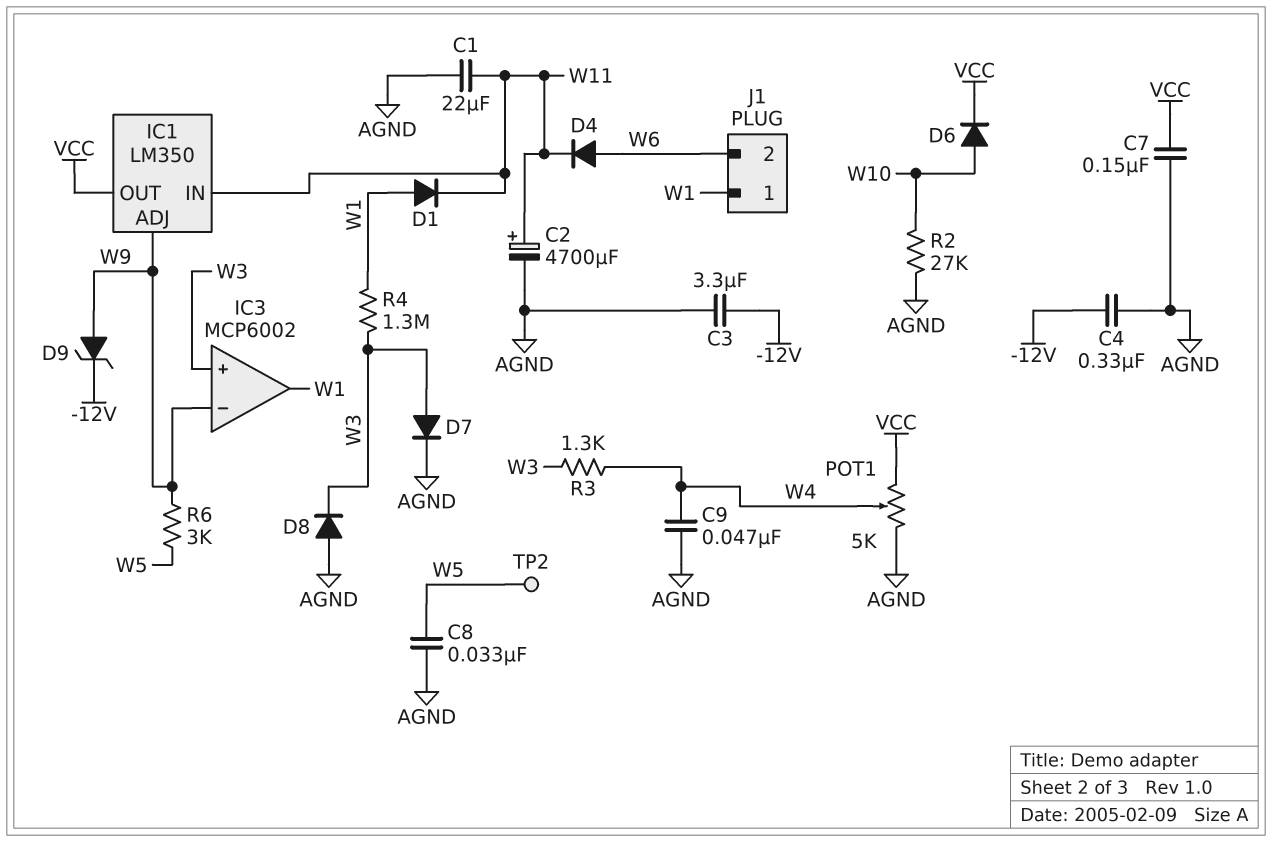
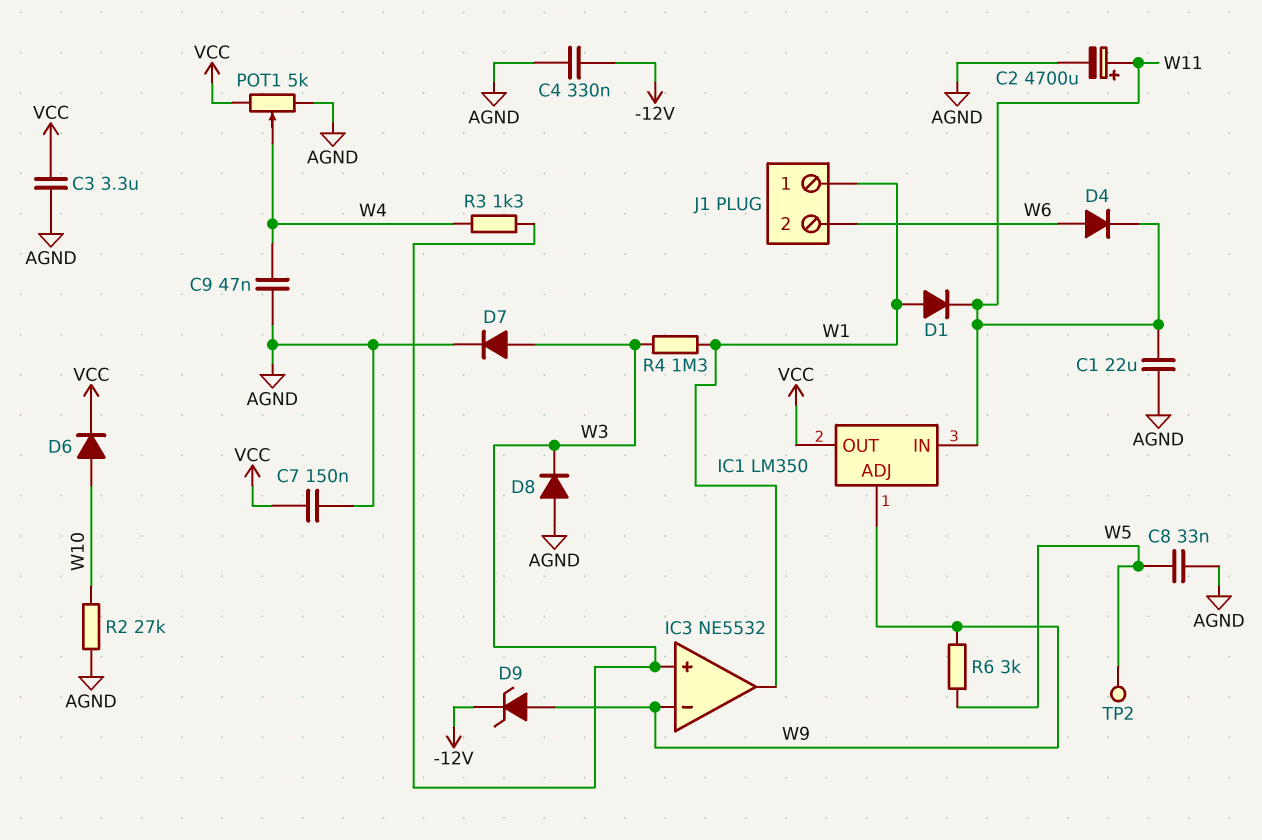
C3: 3.3uF (-12V, AGND) -> 3.3uF (AGND, VCC)
IC3: MCP6002 -> NE5532

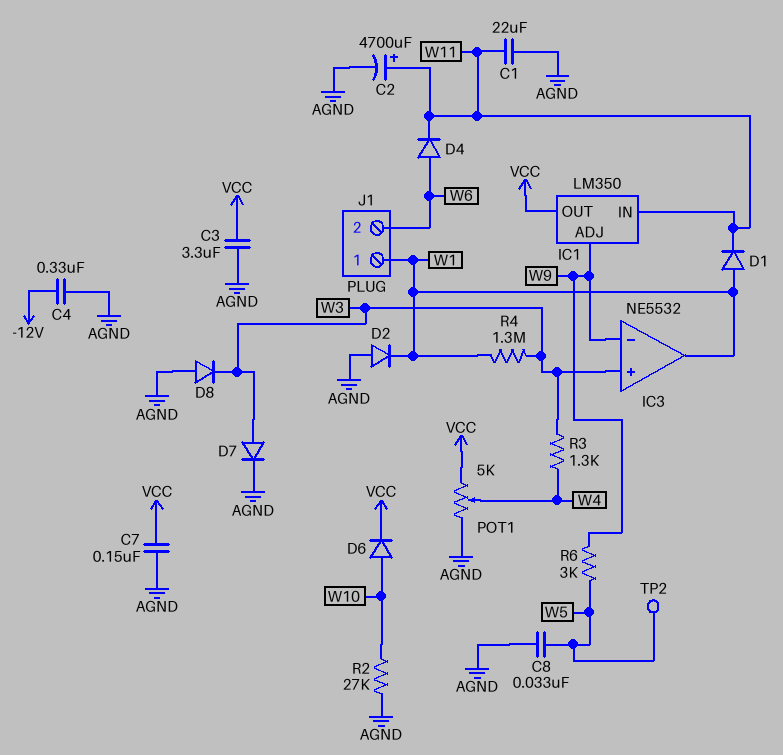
C9: 47nF (AGND, W4) -> none
D2: none -> diode (A AGND, K W1)
D9: zener (A W9, K -12V) -> none

